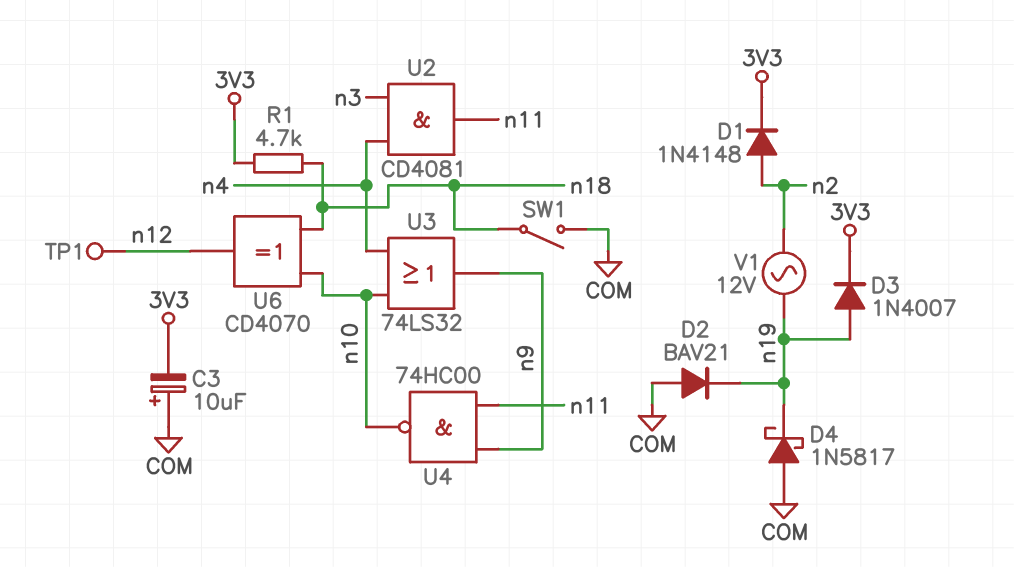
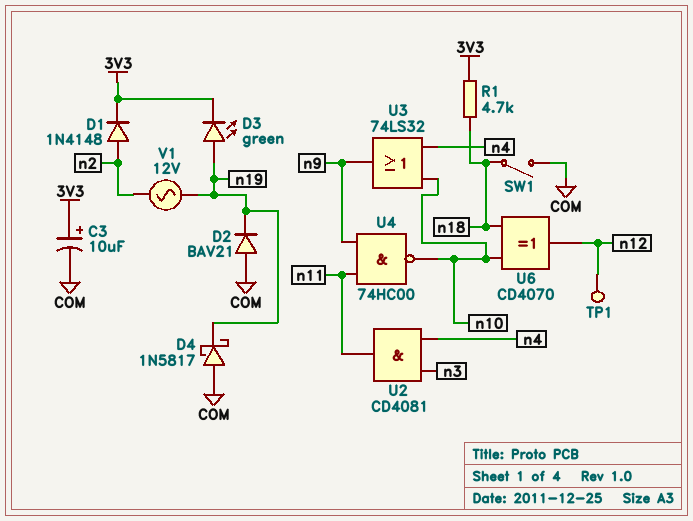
C3: 10uF (plus COM, minus 3V3) -> 10uF (plus 3V3, minus COM)
D3: diode 1N4007 (A n19, K 3V3) -> LED green (A n19, K 3V3)

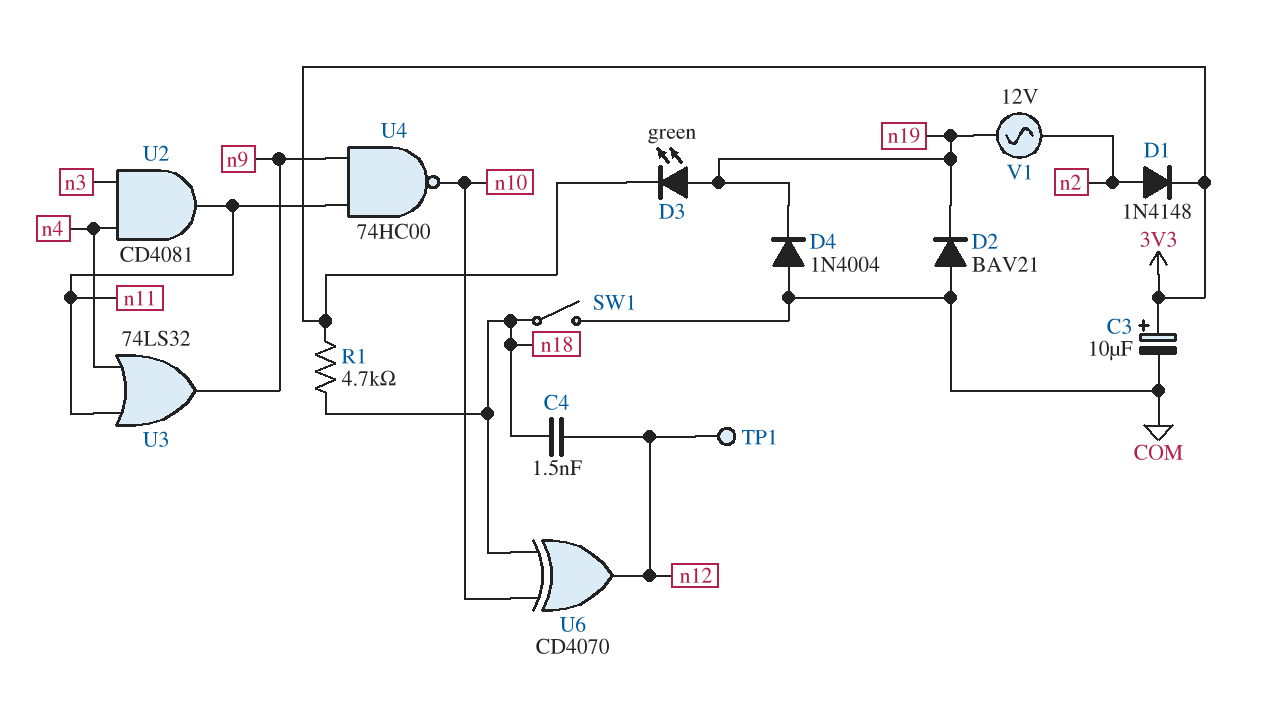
C4: none -> 1.5nF (n12, n18)
D4: schottky 1N5817 (A COM, K n19) -> diode 1N4004 (A COM, K n19)
U3: OR 74LS32 (in n4, in n10, out n9) -> OR 74LS32 (in n4, in n11, out n9)

